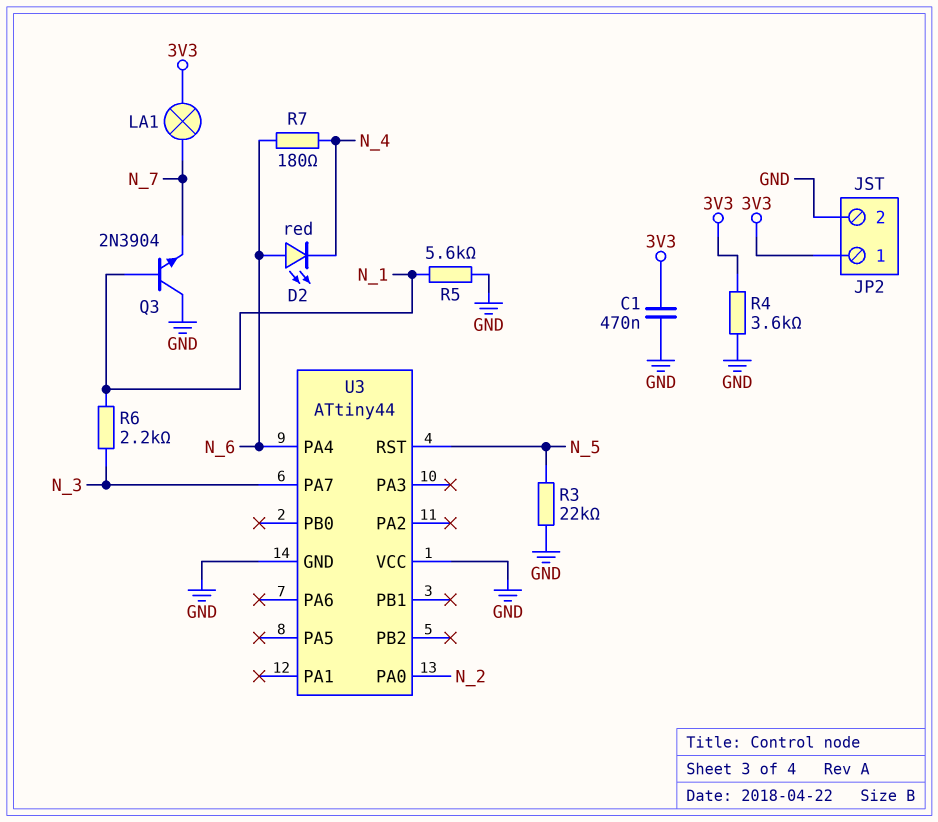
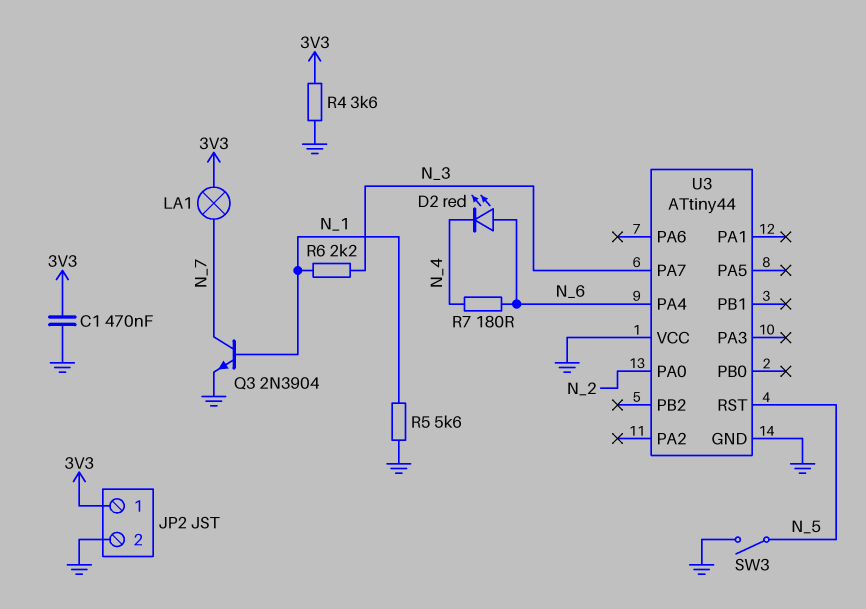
Q3: NPN 2N3904 (B N_1, C GND, E N_7) -> NPN 2N3904 (B N_1, C N_7, E GND)
R3: 22k (GND, N_5) -> none
SW3: none -> switch (GND, N_5)

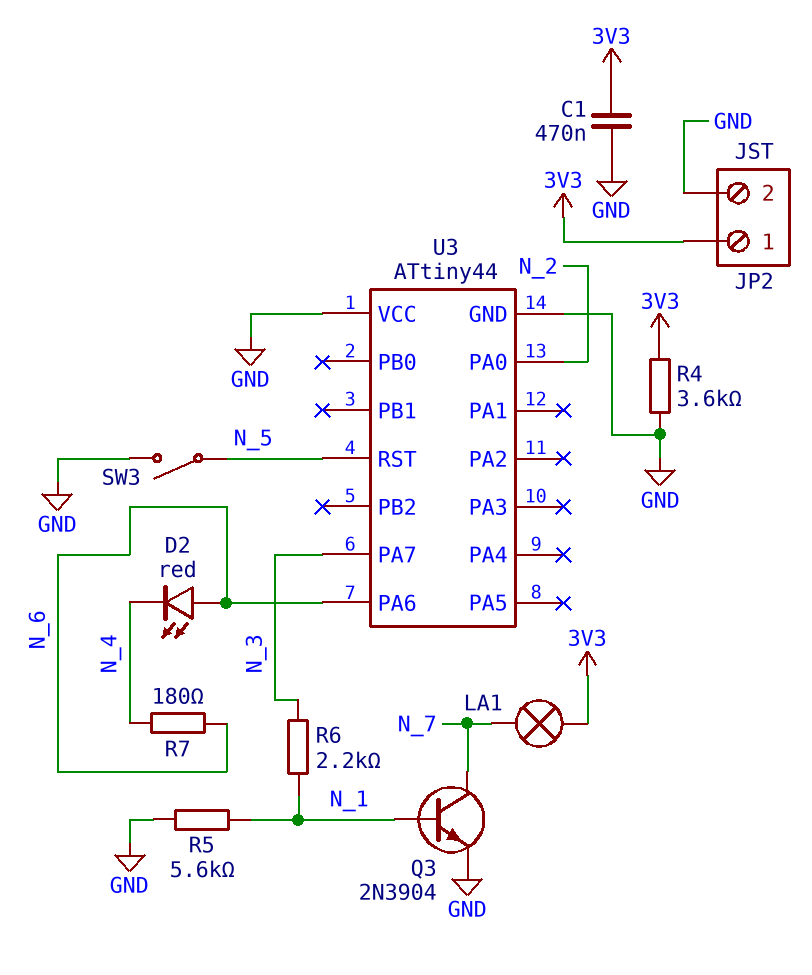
U3 pin PA4: N_6 -> none
U3 pin PA6: none -> N_6

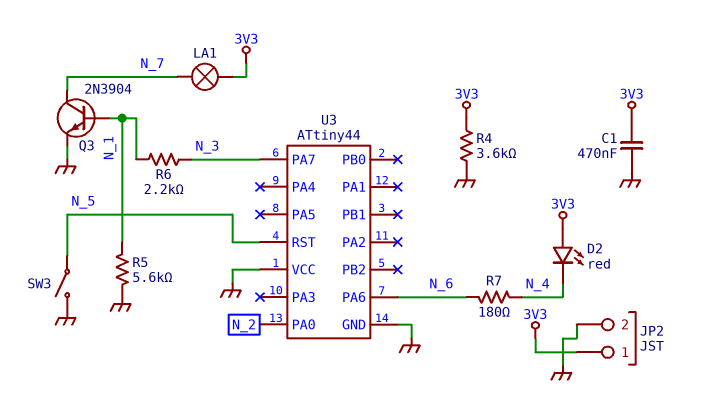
D2: LED red (A N_6, K N_4) -> LED red (A 3V3, K N_4)

